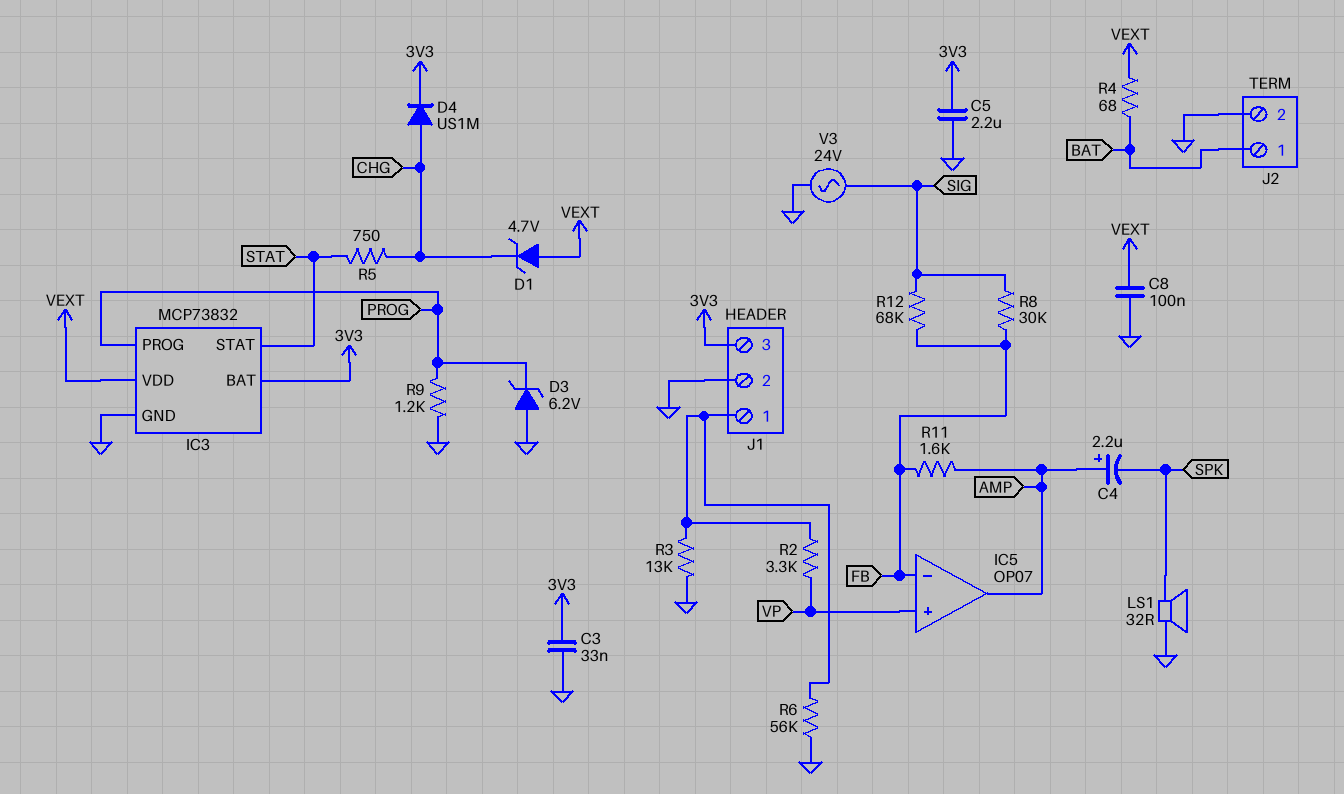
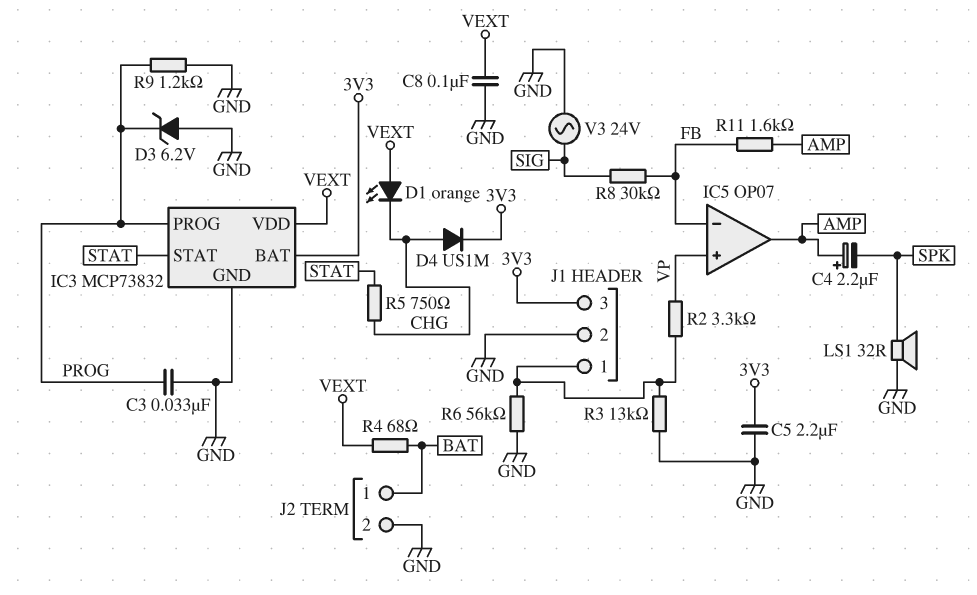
C3: 33nF (3V3, GND) -> 33nF (GND, PROG)
D1: zener 4.7V (A VEXT, K CHG) -> LED orange (A VEXT, K CHG)
R12: 68k (FB, SIG) -> none

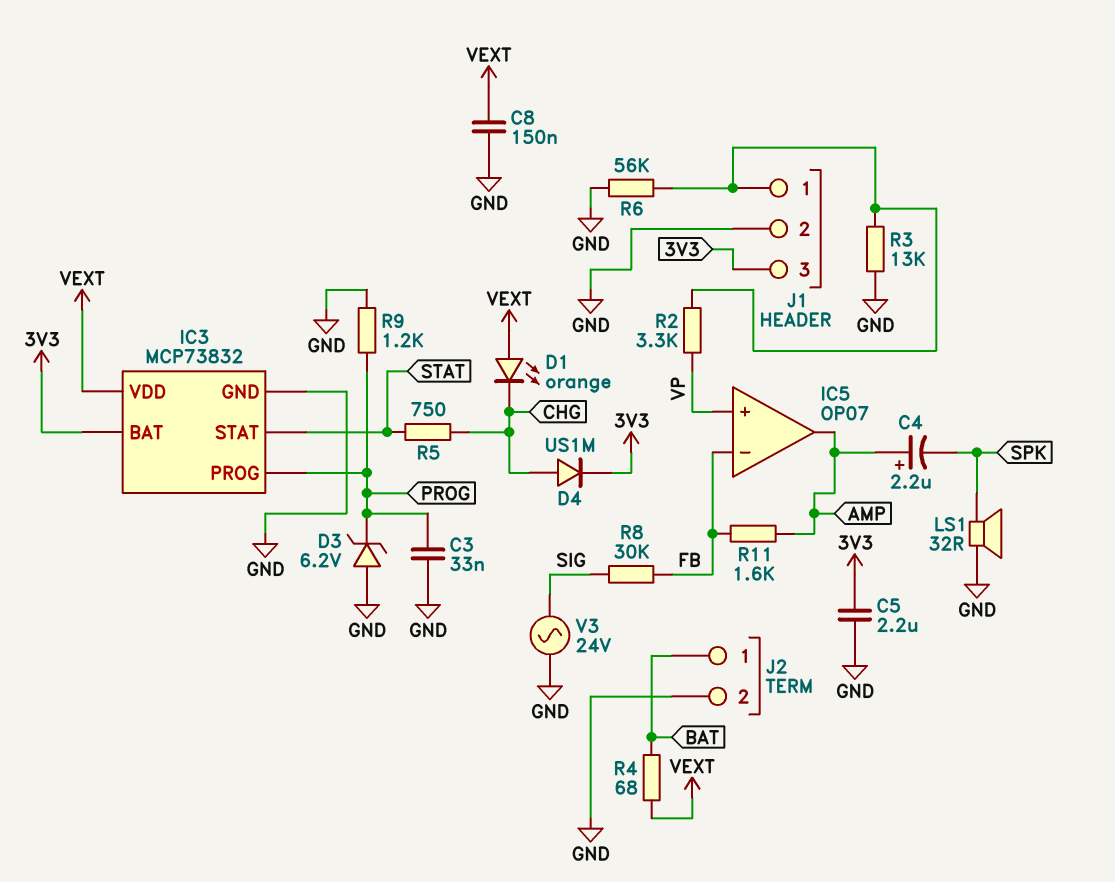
C8: 100nF (GND, VEXT) -> 150nF (GND, VEXT)

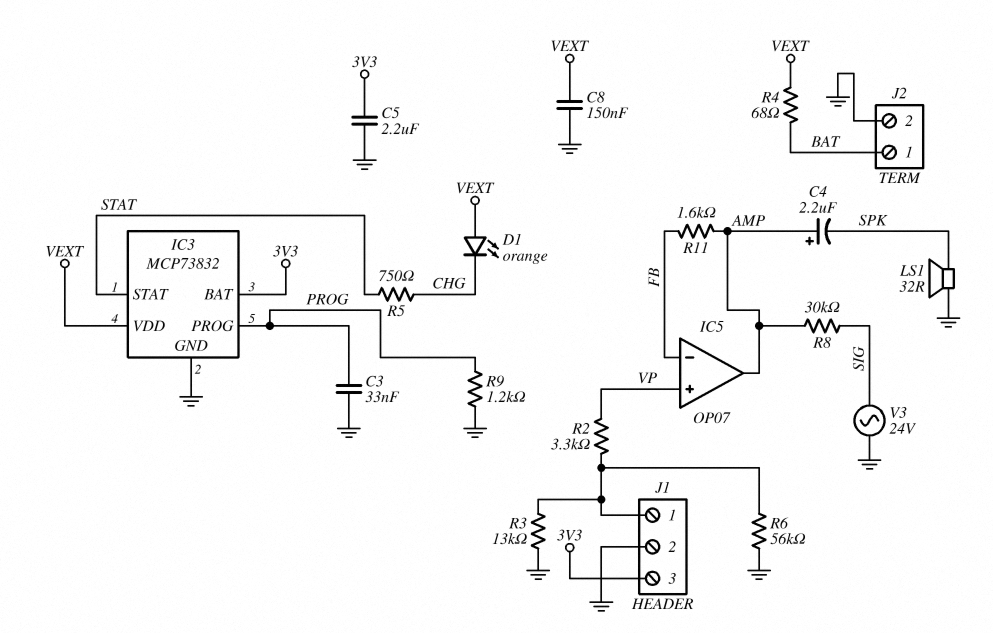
D3: zener 6.2V (A GND, K PROG) -> none
D4: diode US1M (A CHG, K 3V3) -> none
R8: 30k (FB, SIG) -> 30k (AMP, SIG)

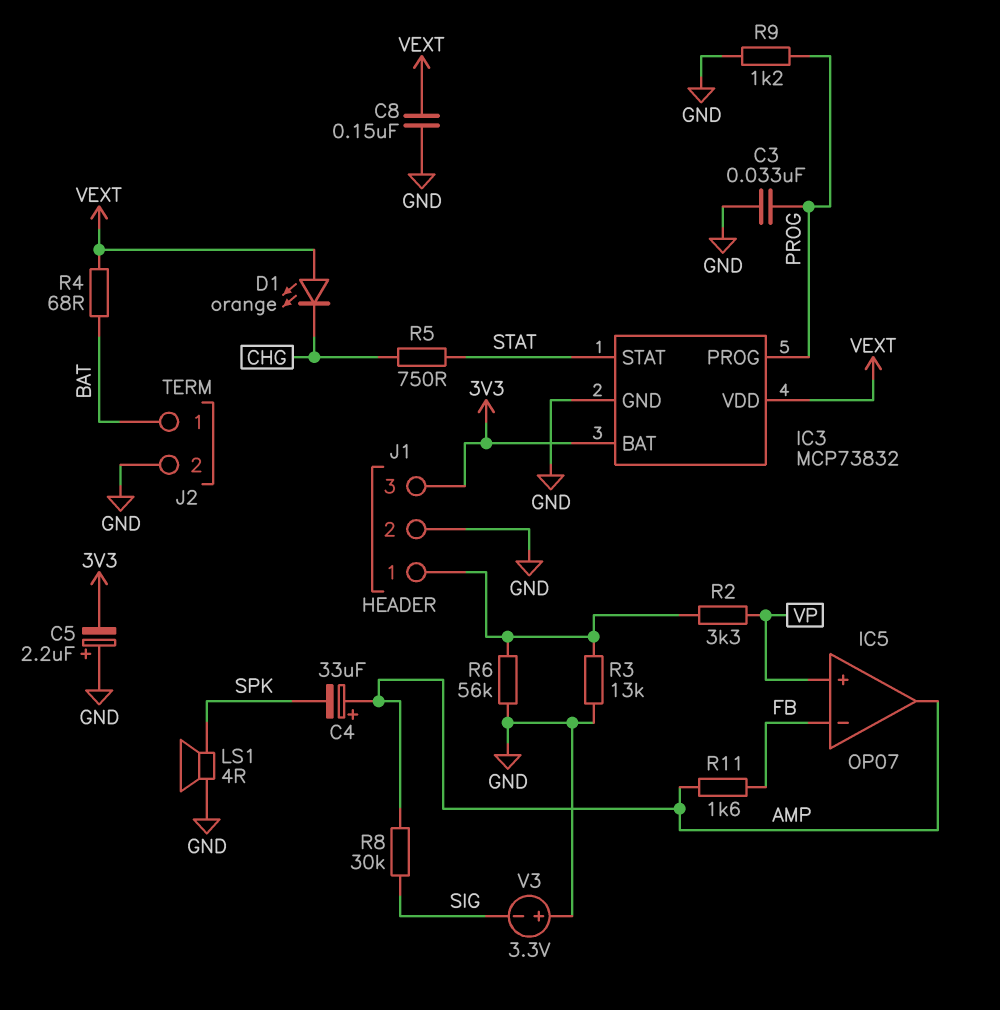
C4: 2.2uF (plus AMP, minus SPK) -> 33uF (plus AMP, minus SPK)
C5: 2.2uF (3V3, GND) -> 2.2uF (plus GND, minus 3V3)
LS1: speaker 32R (GND, SPK) -> speaker 4R (GND, SPK)
V3: AC 24V (GND, SIG) -> 3.3V (plus GND, minus SIG)

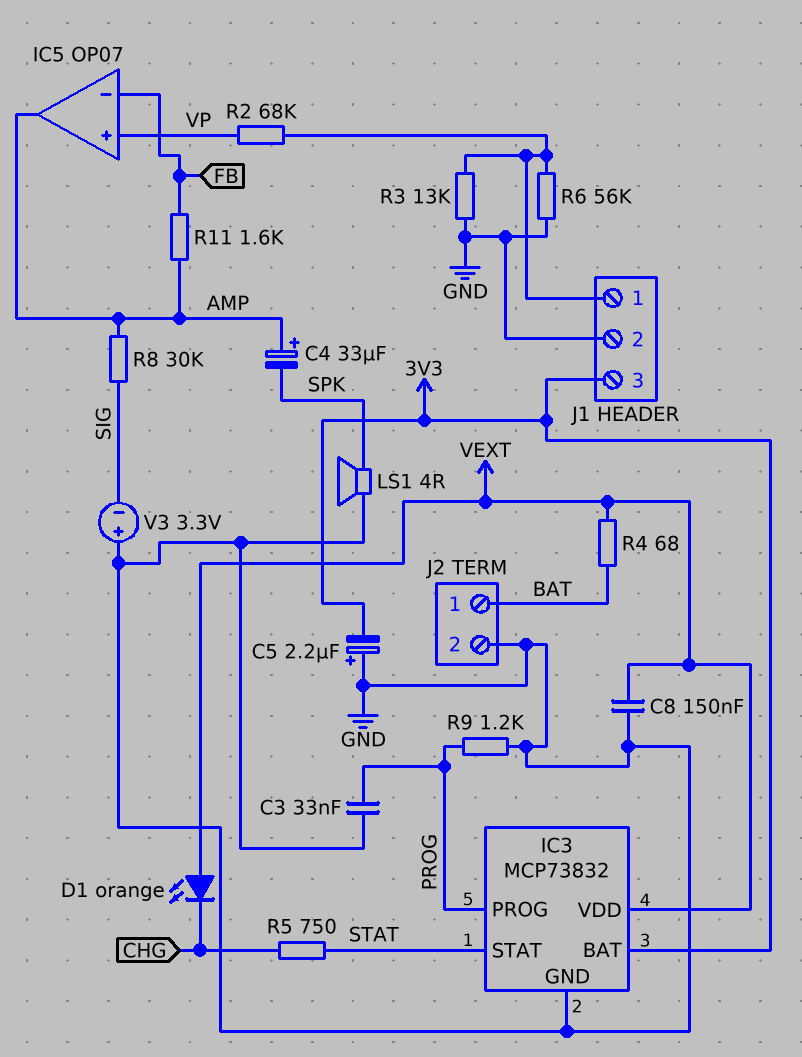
R2: 3.3k (J1/1, VP) -> 68k (J1/1, VP)

